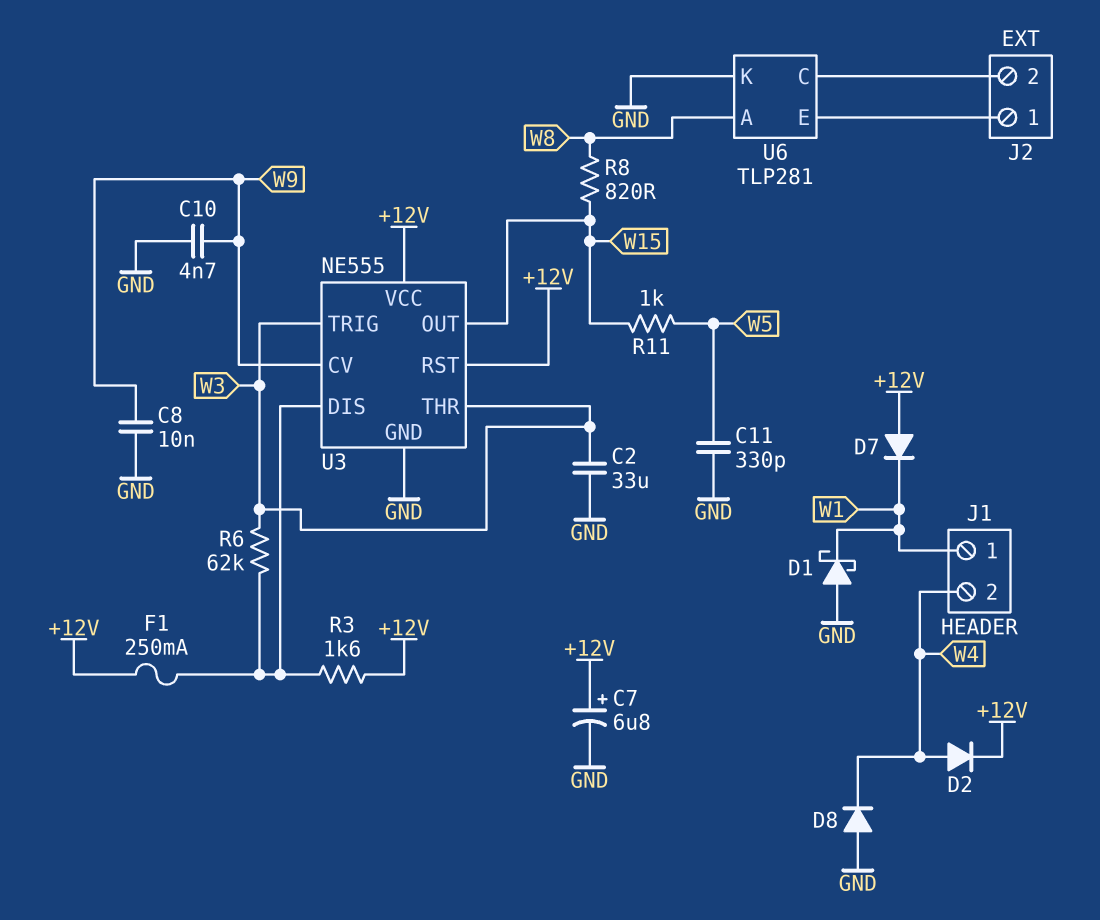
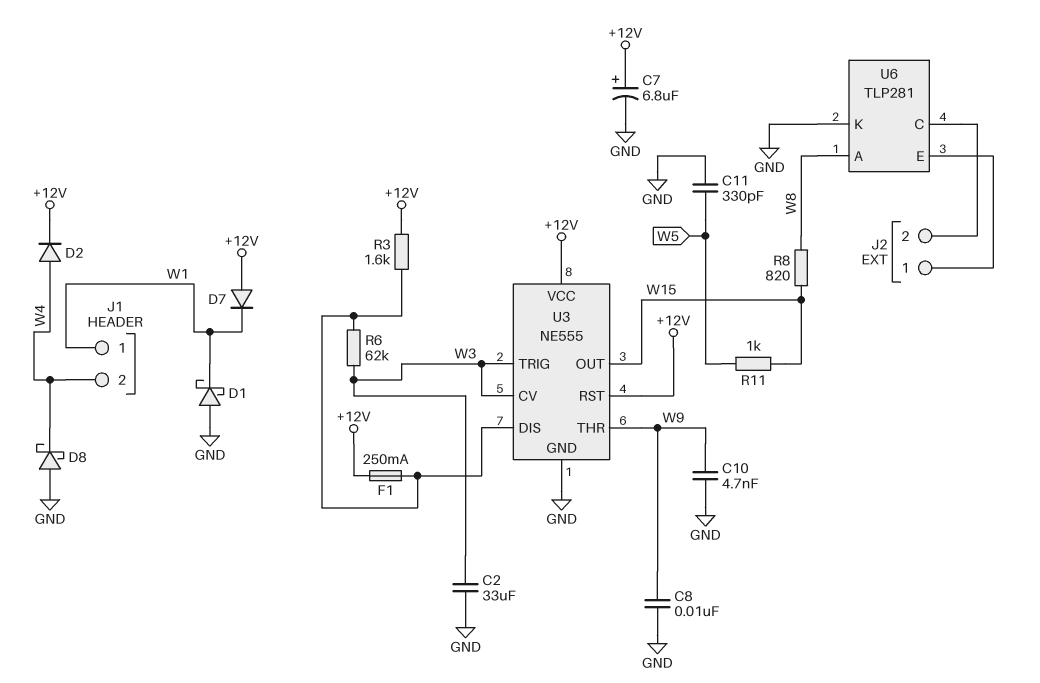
D8: diode (A GND, K W4) -> schottky (A GND, K W4)
U3 pin CV: W9 -> W3
U3 pin THR: W3 -> W9

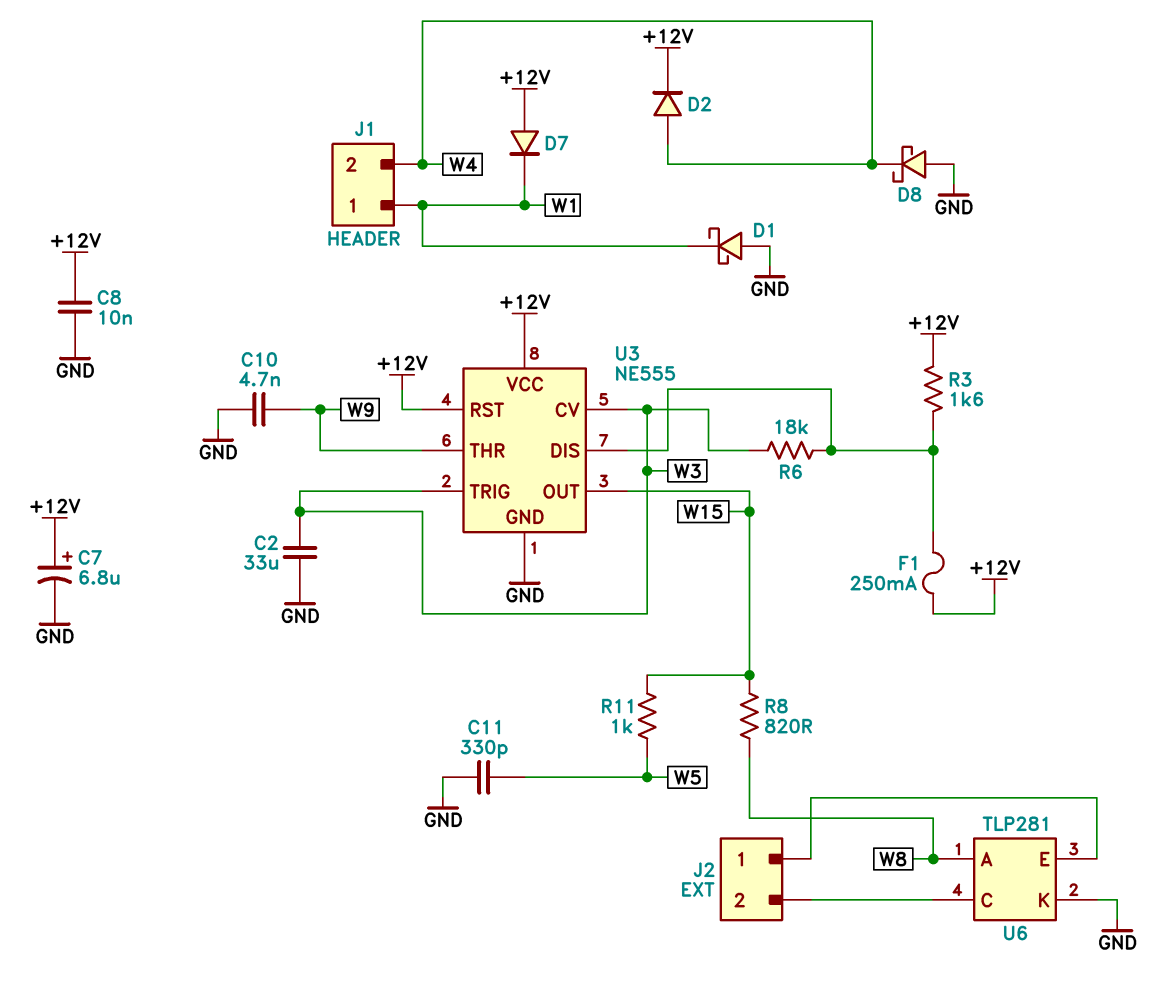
C8: 10nF (GND, W9) -> 10nF (+12V, GND)
R6: 62k (U3/DIS, W3) -> 18k (U3/DIS, W3)

